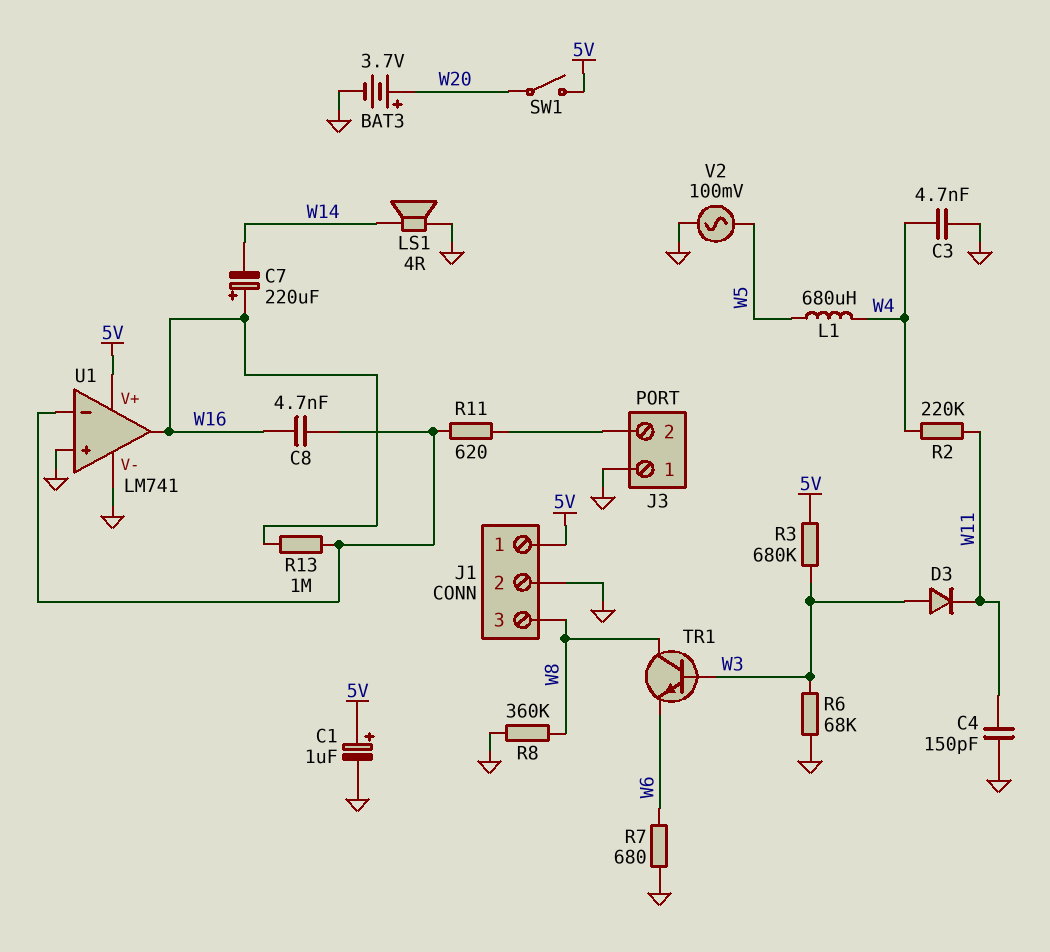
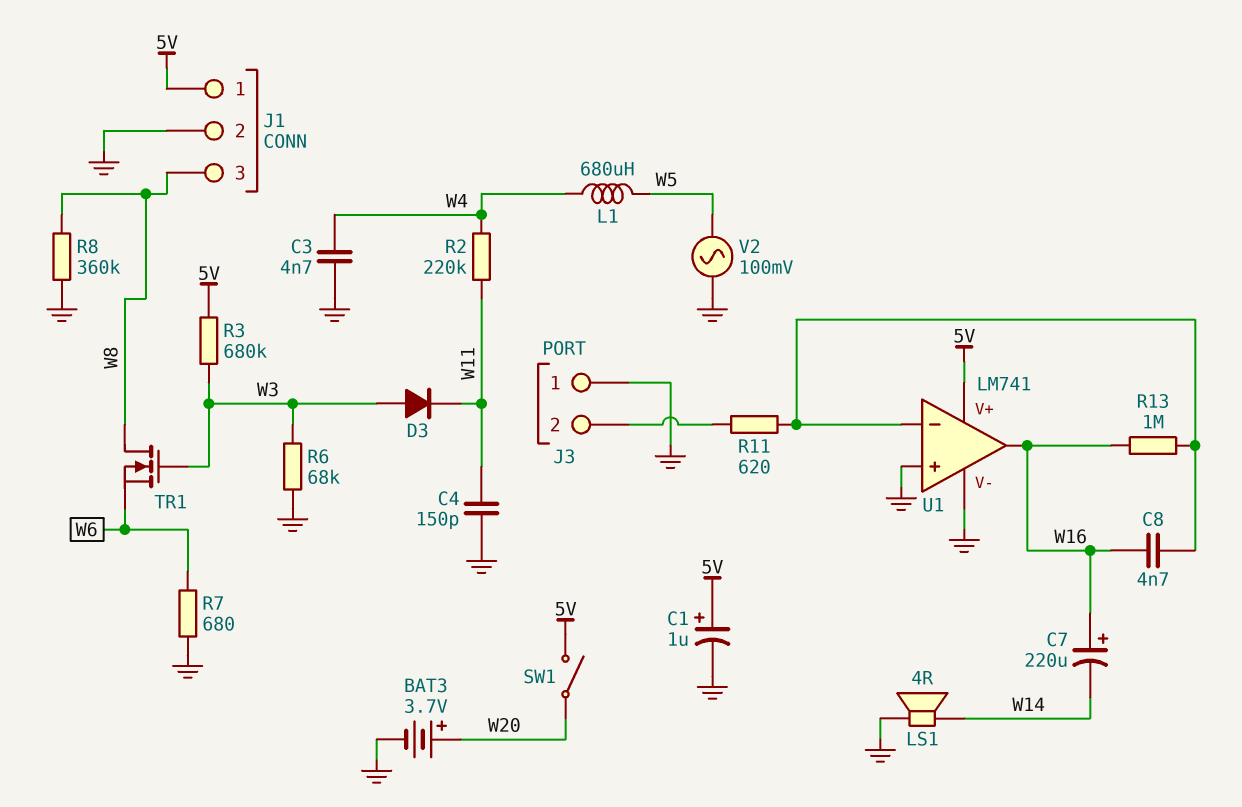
TR1: NPN (B W3, C W8, E W6) -> NMOS (G W3, D W8, S W6)

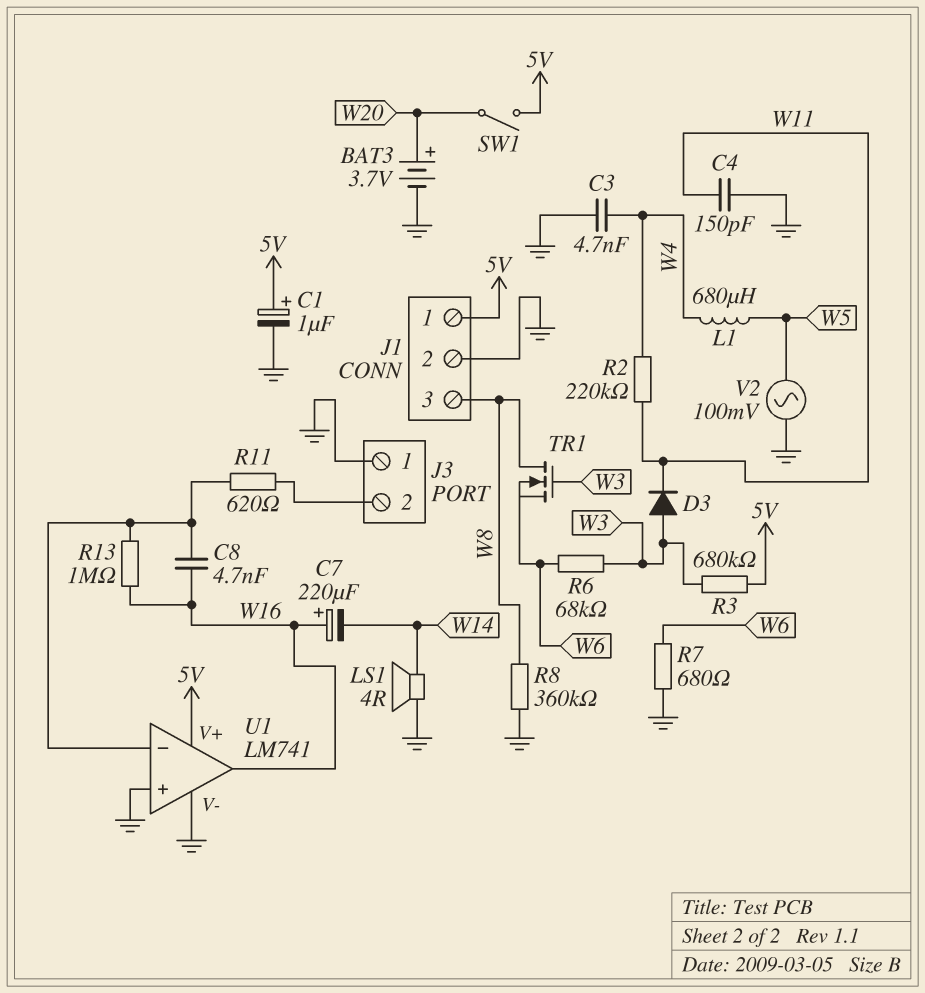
R6: 68k (GND, W3) -> 68k (W3, W6)

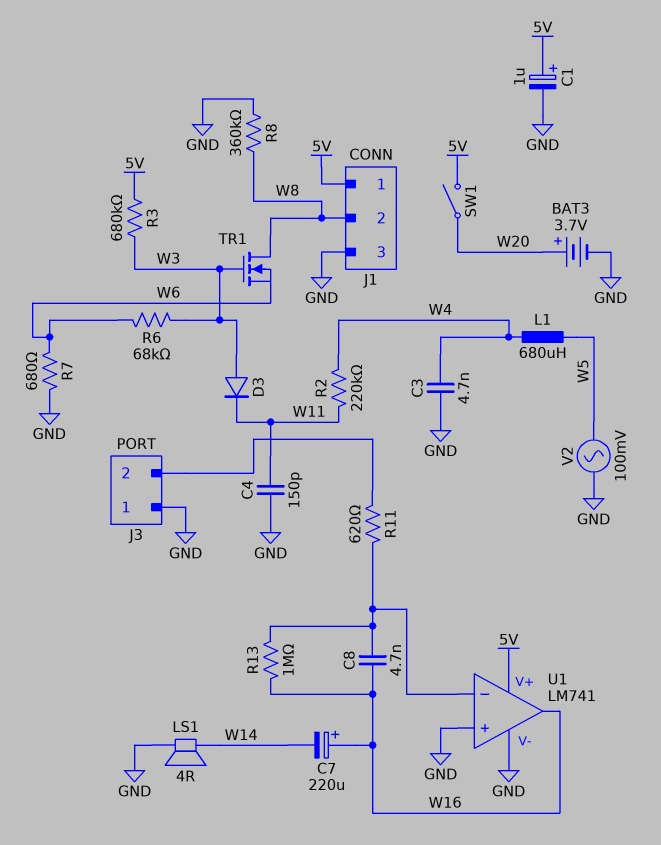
J1 pin 2: GND -> W8
J1 pin 3: W8 -> GND

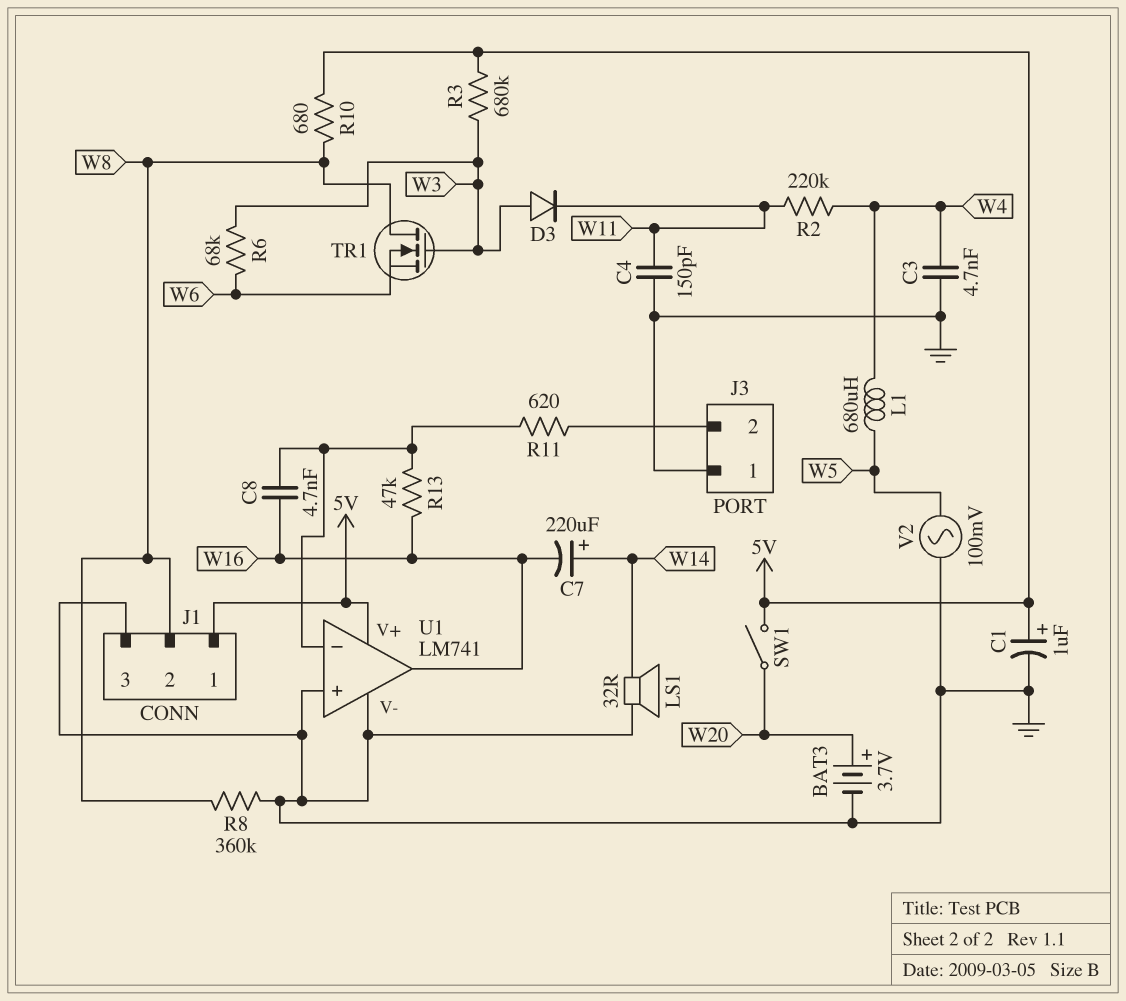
C7: 220uF (plus W16, minus W14) -> 220uF (plus W14, minus W16)
LS1: speaker 4R (GND, W14) -> speaker 32R (GND, W14)
R7: 680 (GND, W6) -> none
R10: none -> 680 (5V, W8)
R13: 1M (U1/in-, W16) -> 47k (U1/in-, W16)

